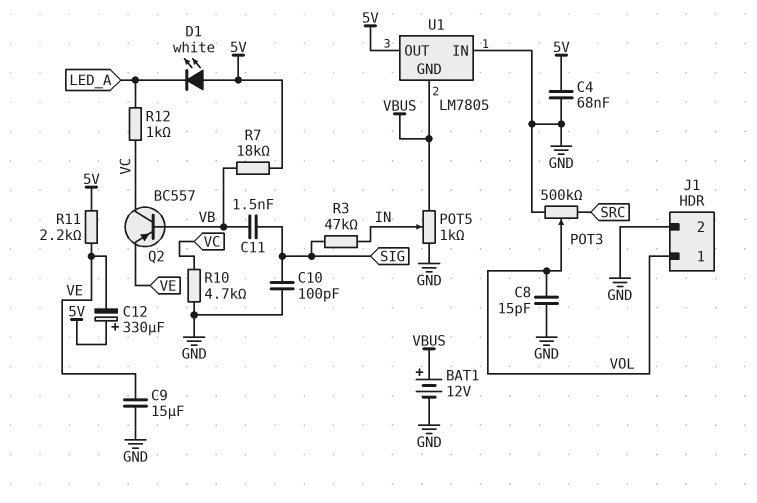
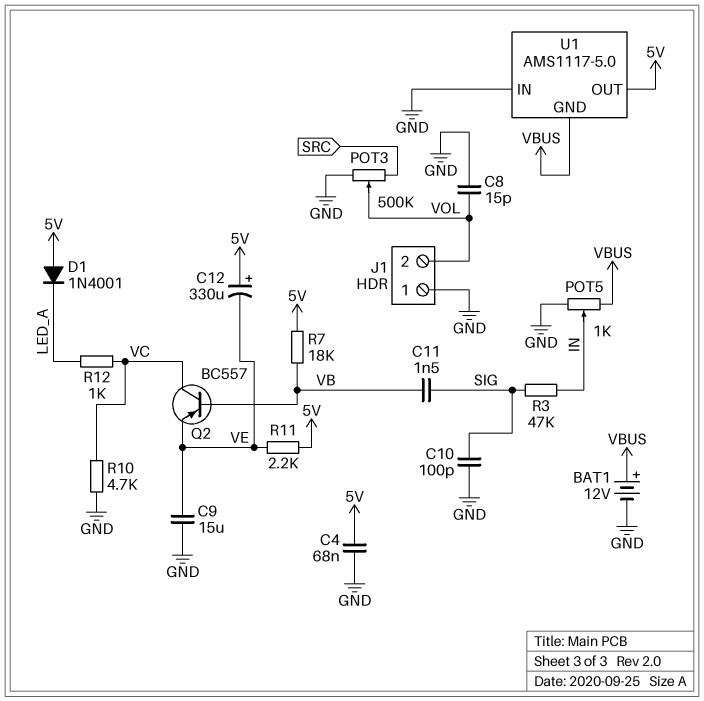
D1: LED white (A 5V, K LED_A) -> diode 1N4001 (A 5V, K LED_A)
J1 pin 1: VOL -> GND
J1 pin 2: GND -> VOL
U1: LM7805 -> AMS1117-5.0

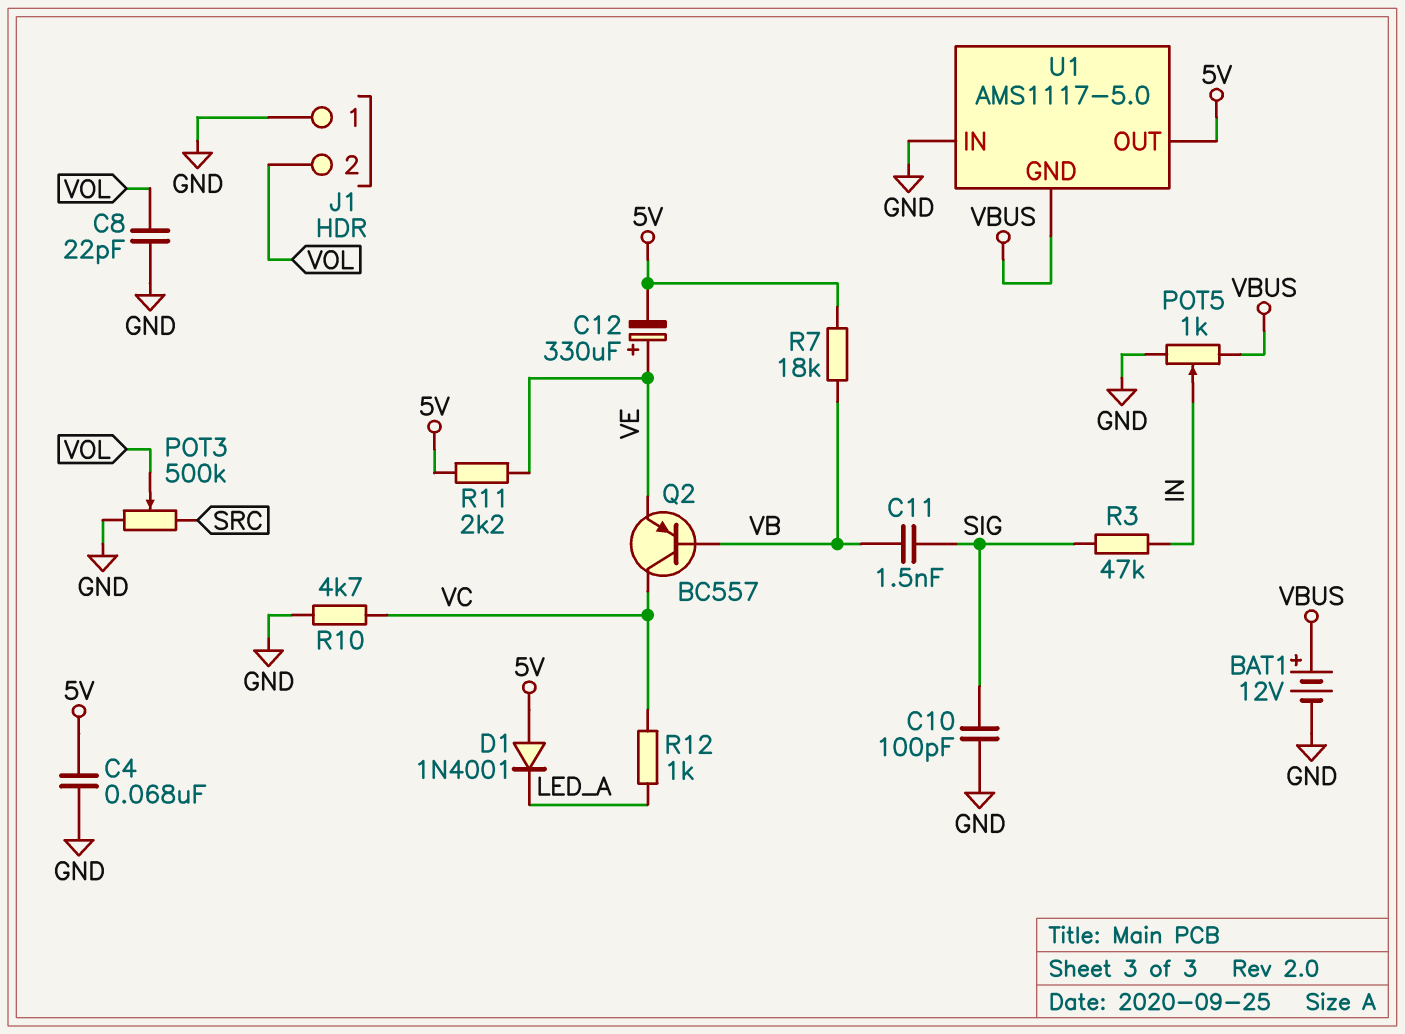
C8: 15pF (GND, VOL) -> 22pF (GND, VOL)
C9: 15uF (GND, VE) -> none
C12: 330uF (plus 5V, minus VE) -> 330uF (plus VE, minus 5V)

